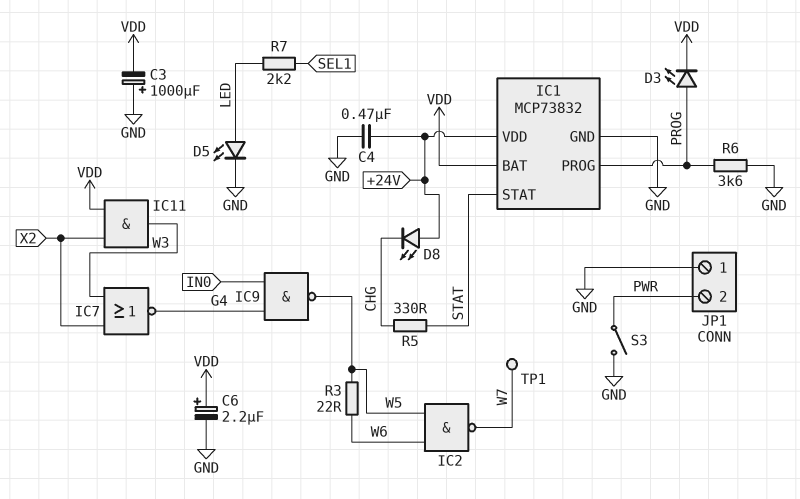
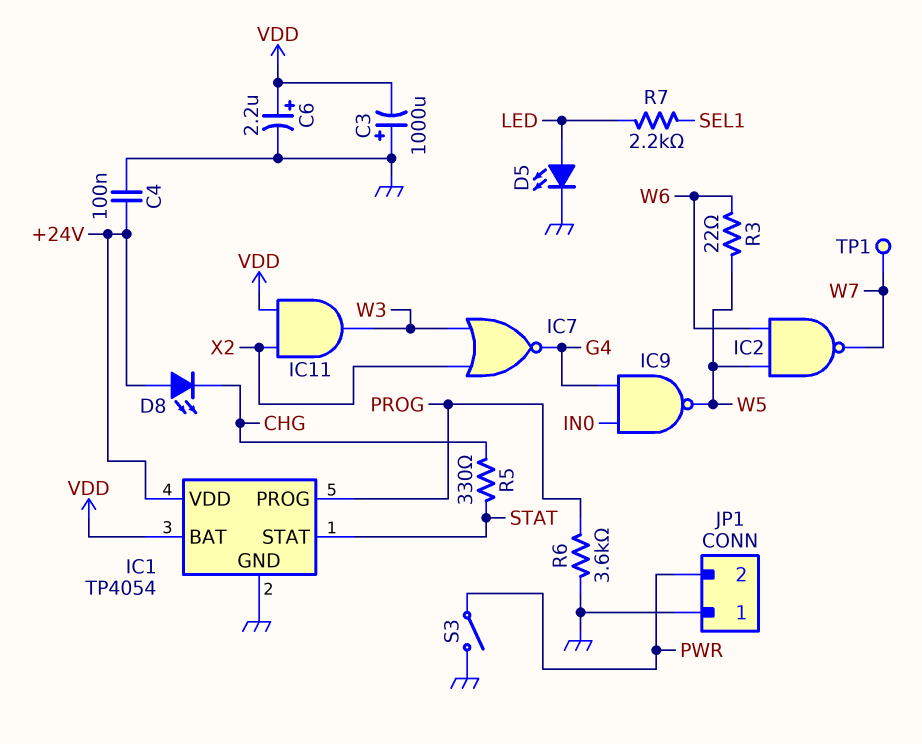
C4: 470nF (+24V, GND) -> 100nF (+24V, GND)
D3: LED (A PROG, K VDD) -> none
IC1: MCP73832 -> TP4054

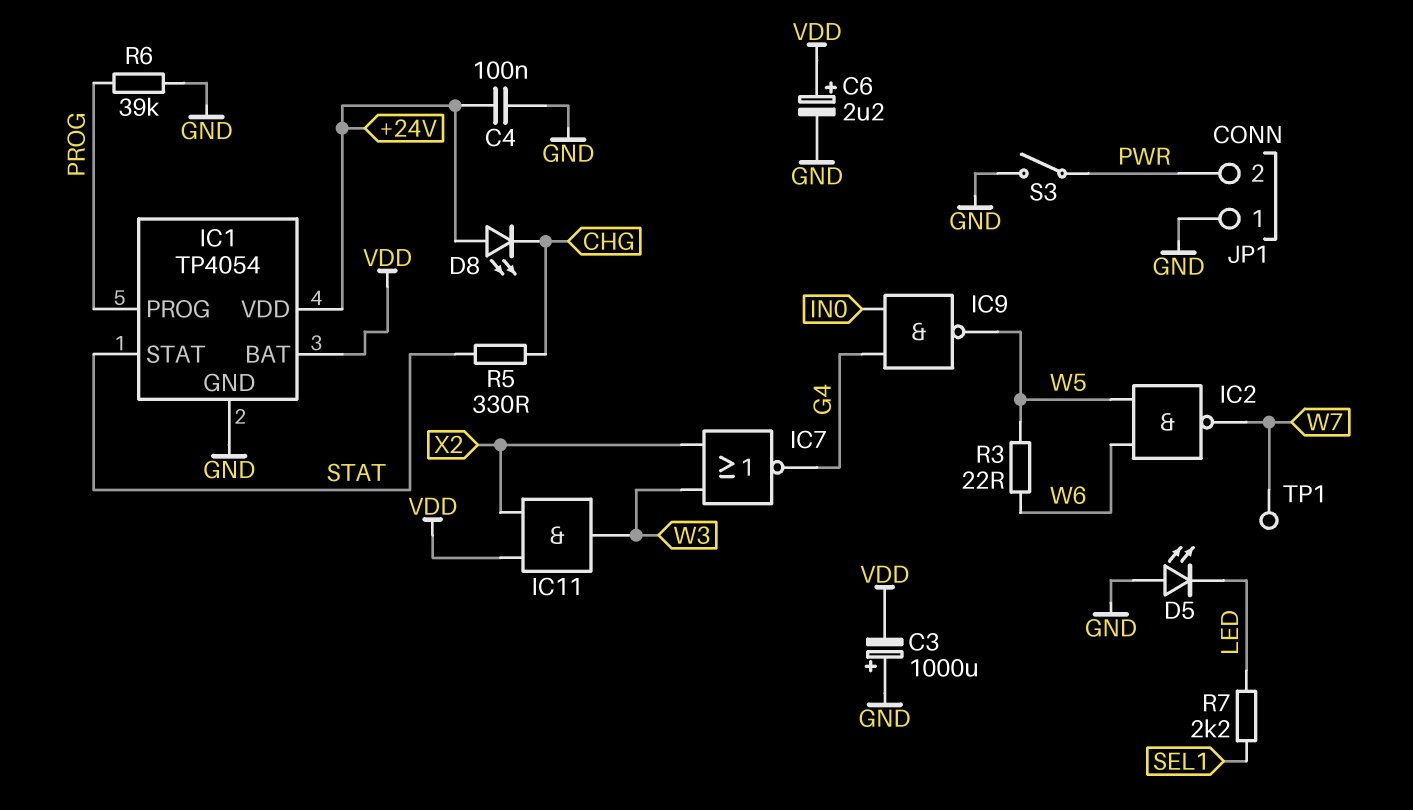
D5: LED (A LED, K GND) -> LED (A GND, K LED)
R6: 3.6k (GND, PROG) -> 39k (GND, PROG)

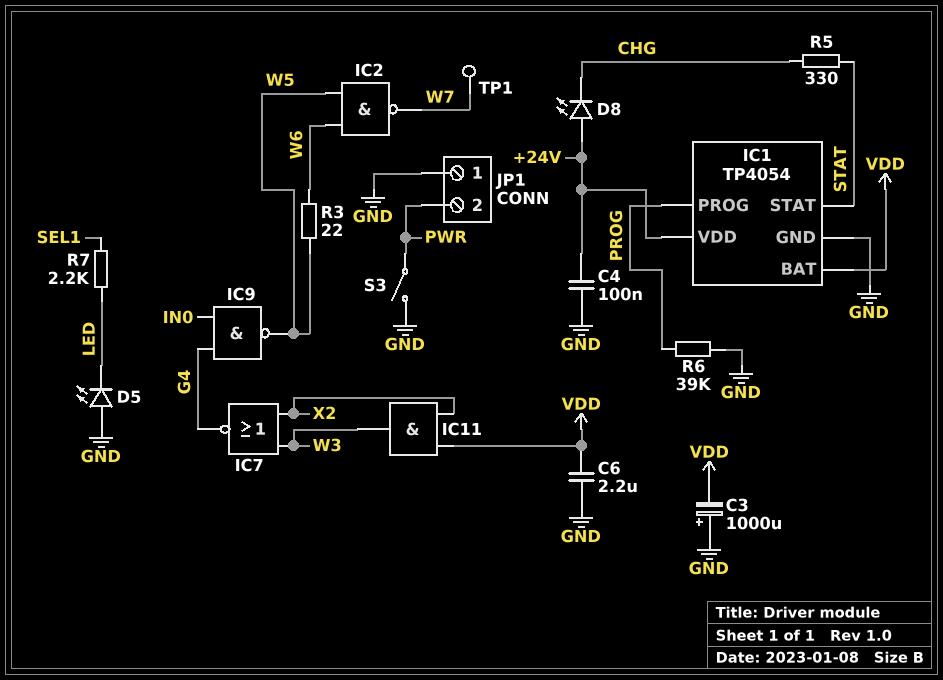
C6: 2.2uF (plus VDD, minus GND) -> 2.2uF (GND, VDD)

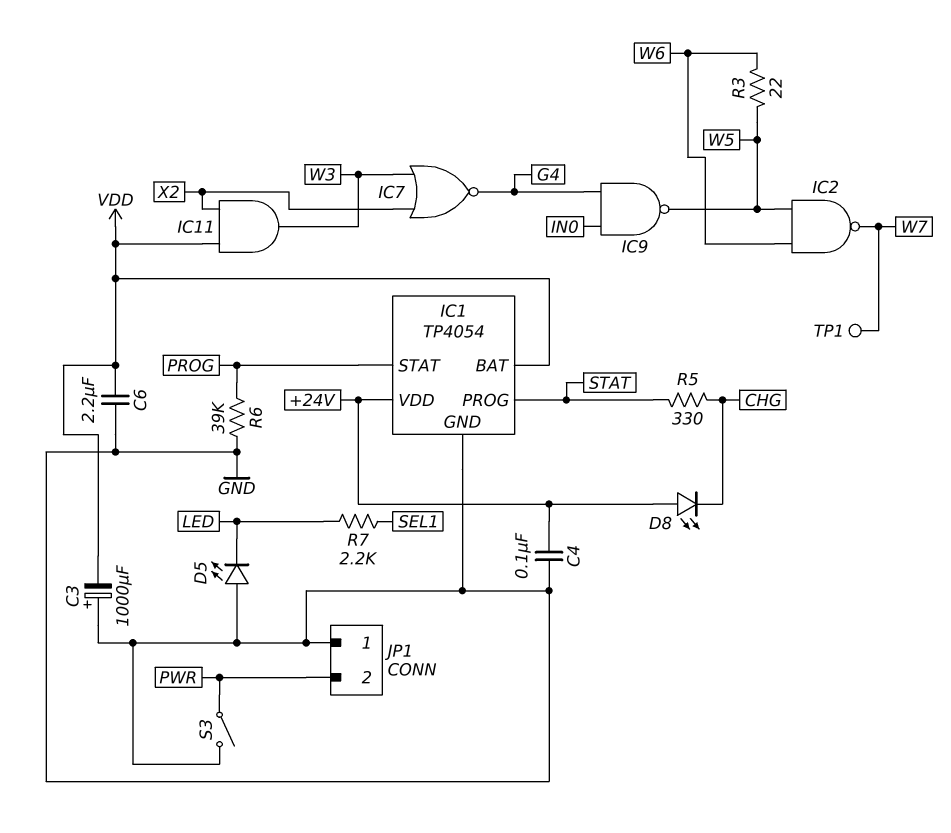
IC1 pin PROG: PROG -> STAT
IC1 pin STAT: STAT -> PROG

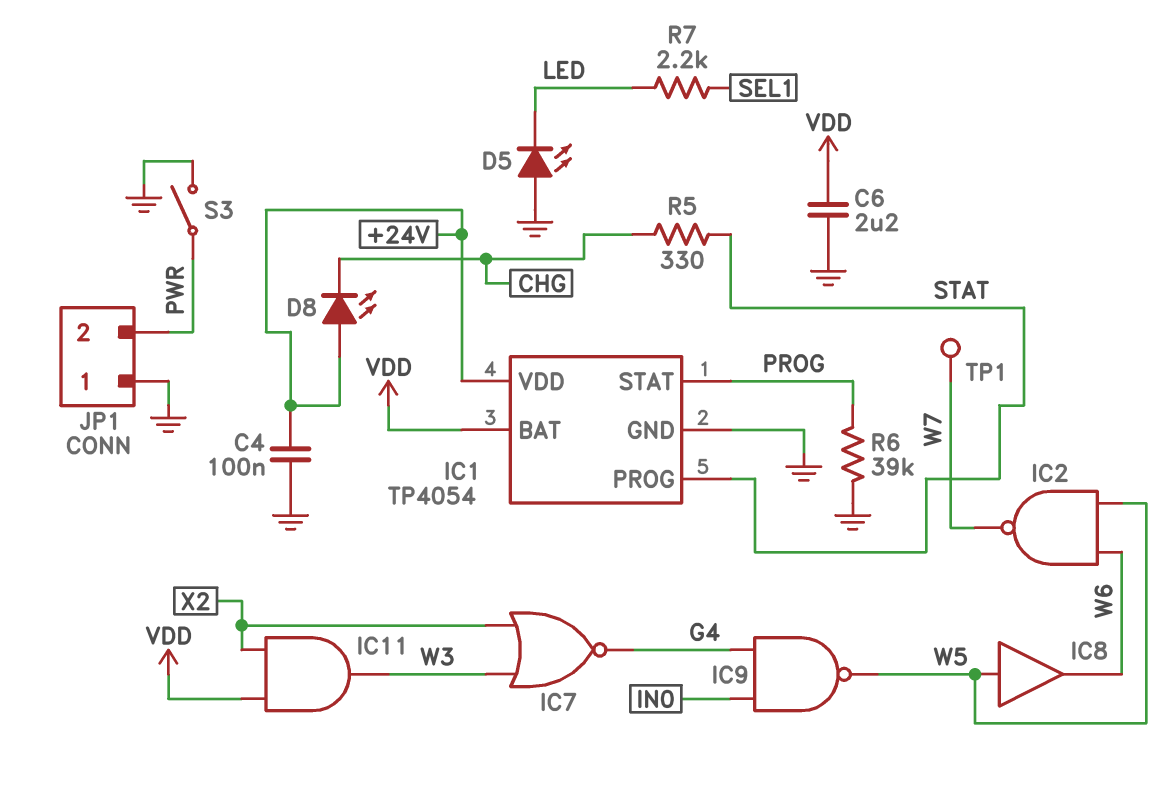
C3: 1000uF (plus GND, minus VDD) -> none
IC8: none -> buffer (in W5, out W6)
R3: 22 (W5, W6) -> none

